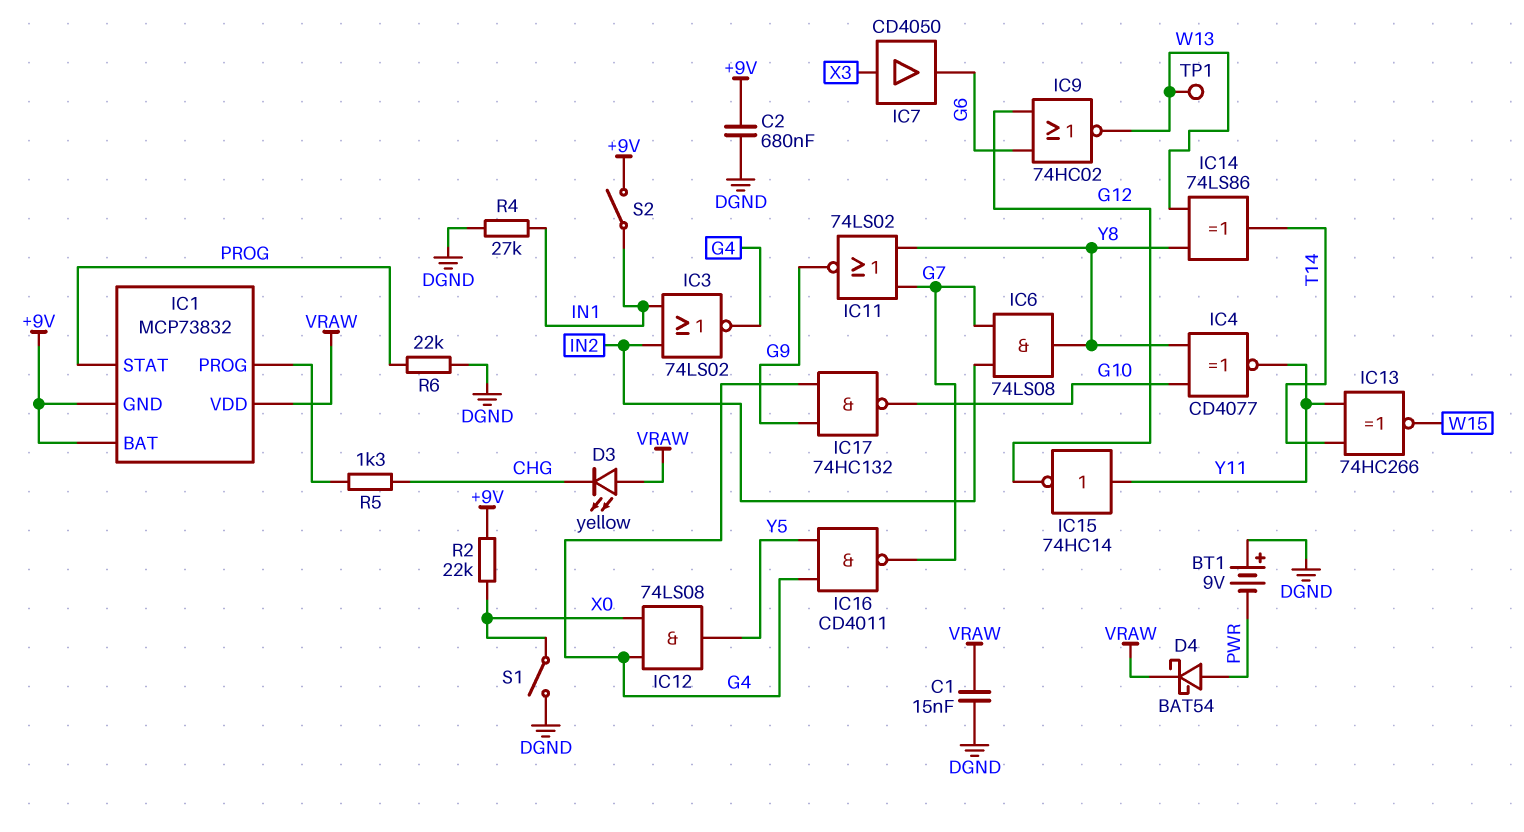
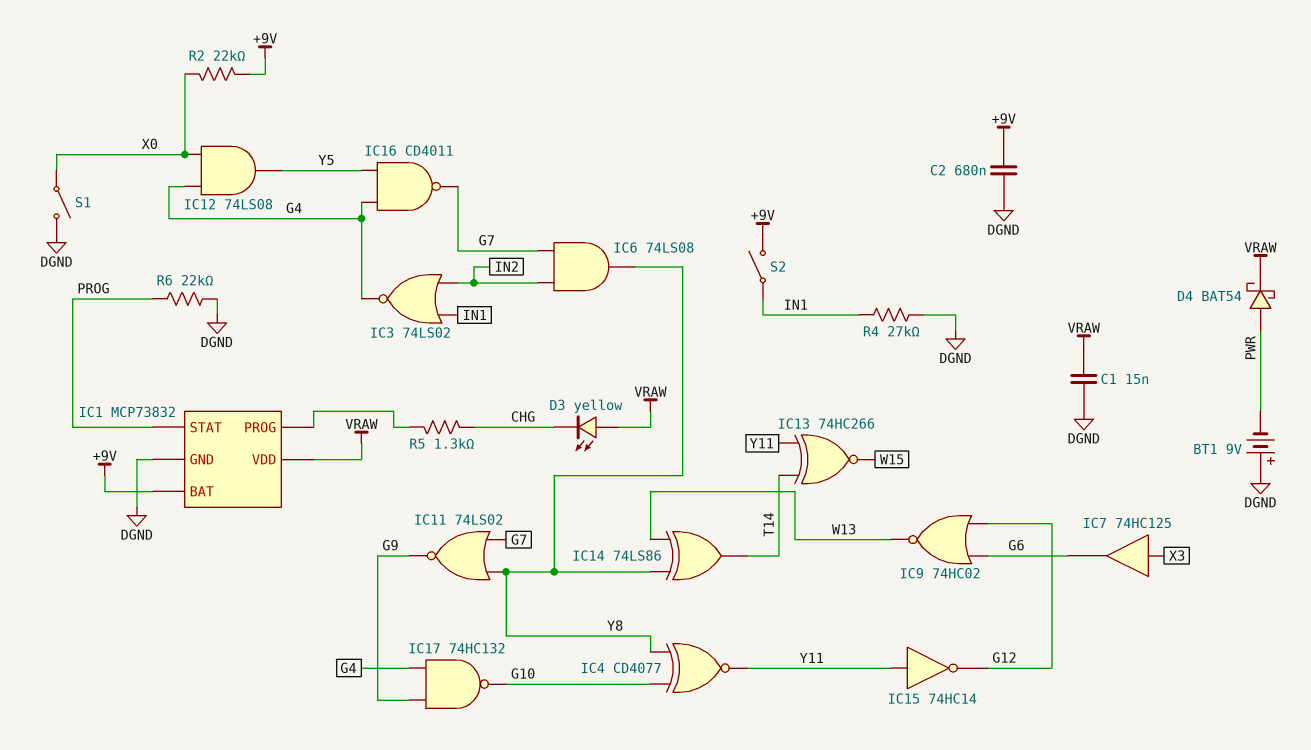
IC1 pin GND: +9V -> DGND
IC7: buffer CD4050 (in X3, out G6) -> buffer 74HC125 (in X3, out G6)
TP1: test point (W13) -> none

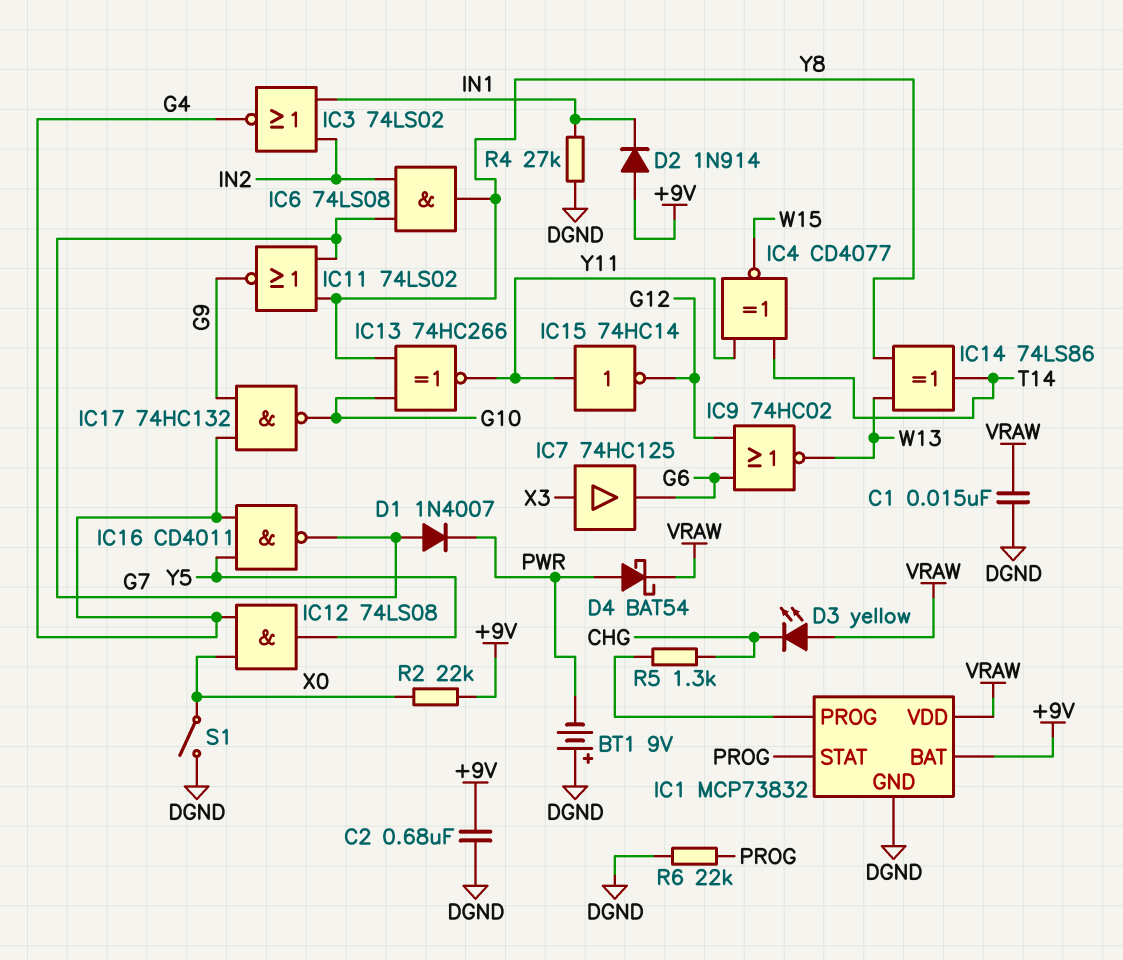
D1: none -> diode 1N4007 (A G7, K PWR)
D2: none -> diode 1N914 (A +9V, K IN1)
IC4: XNOR CD4077 (in G10, in Y8, out Y11) -> XNOR CD4077 (in T14, in Y11, out W15)
IC13: XNOR 74HC266 (in T14, in Y11, out W15) -> XNOR 74HC266 (in G10, in Y8, out Y11)
S2: switch (+9V, IN1) -> none

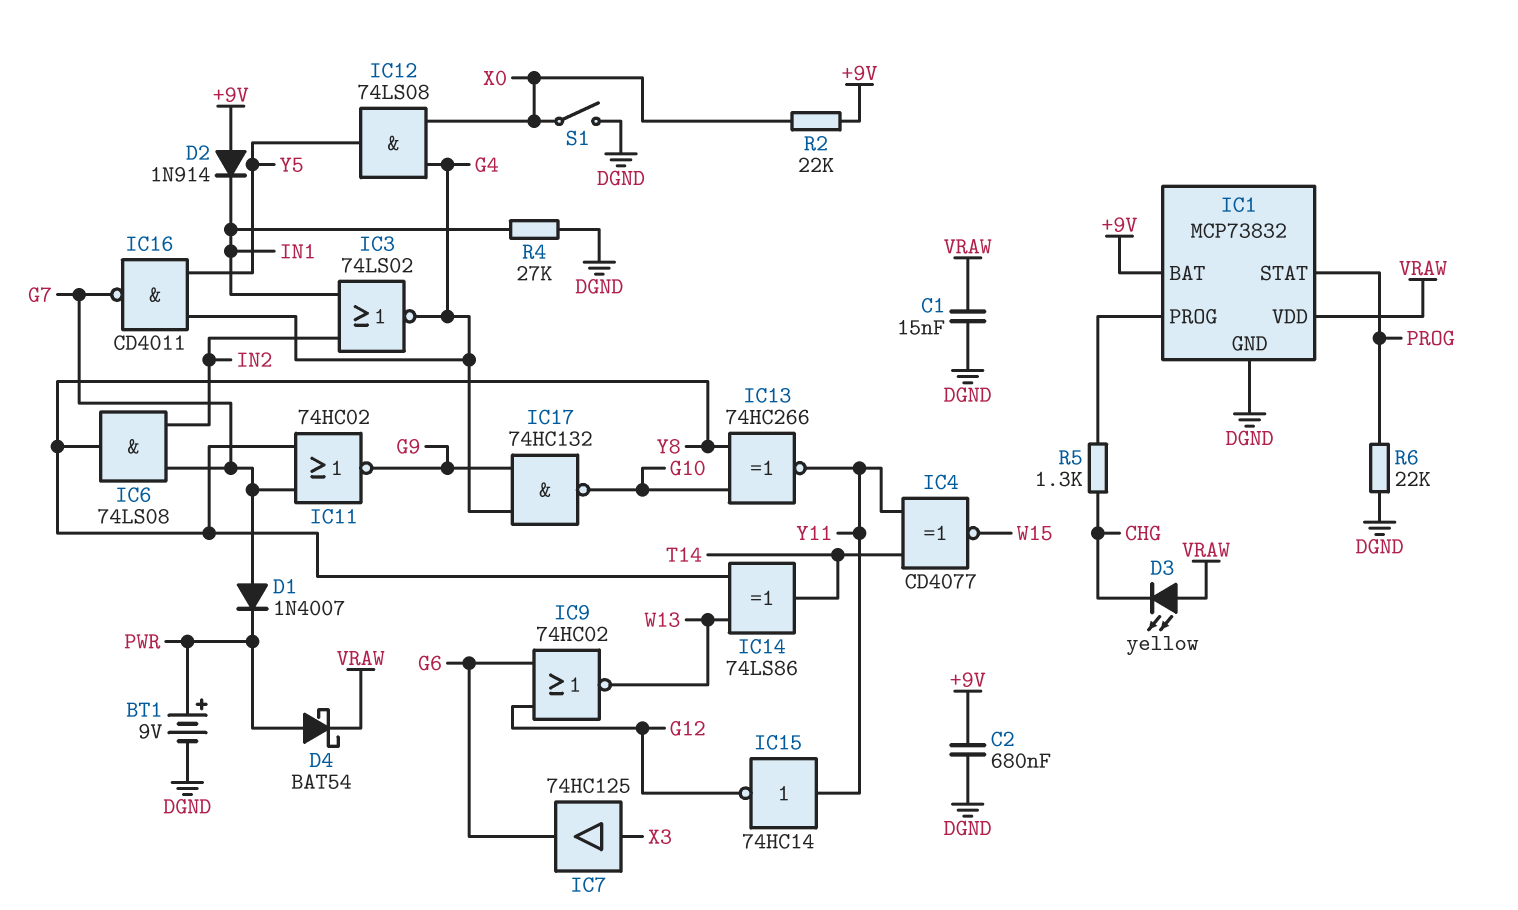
BT1: 9V (plus DGND, minus PWR) -> 9V (plus PWR, minus DGND)
IC11: NOR 74LS02 (in G7, in Y8, out G9) -> NOR 74HC02 (in G7, in Y8, out G9)

